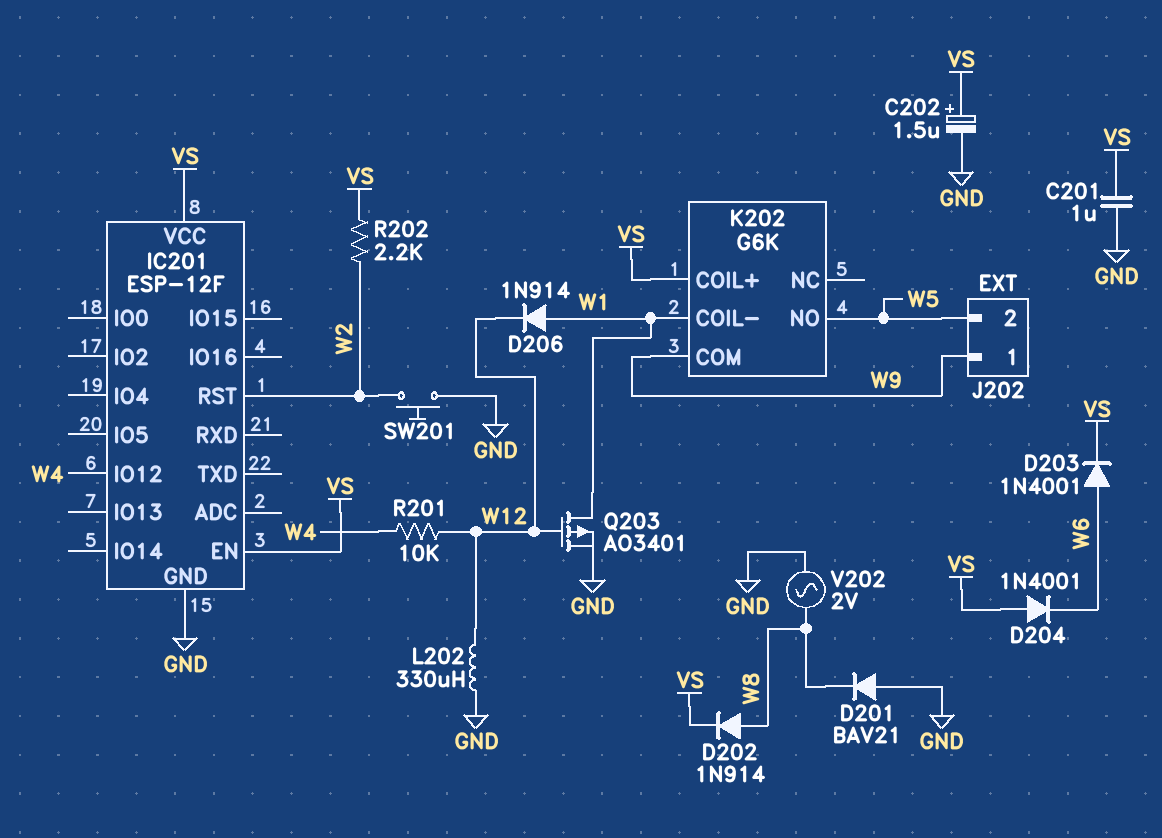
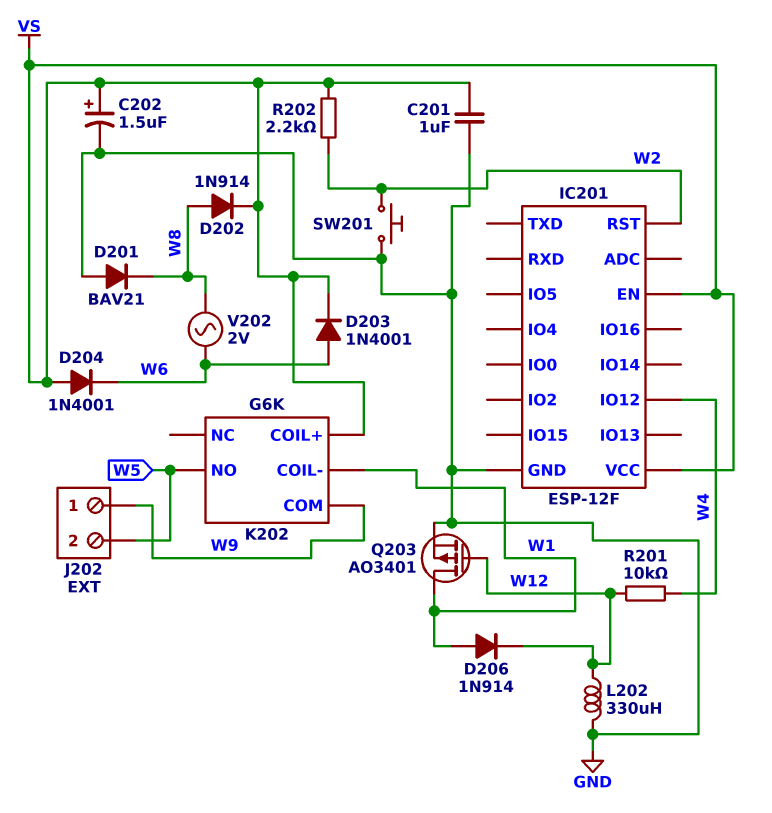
V202: AC 2V (GND, W8) -> AC 2V (W6, W8)

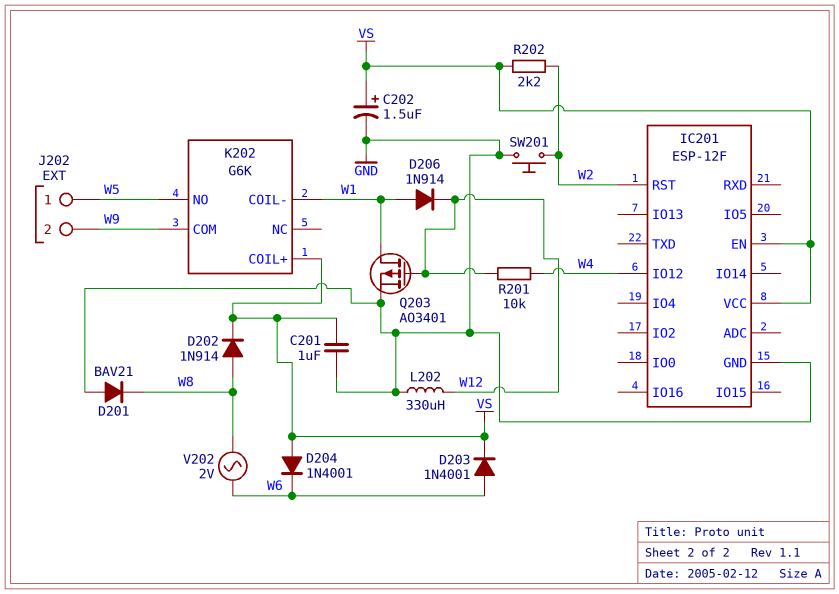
J202 pin 1: W9 -> W5
J202 pin 2: W5 -> W9

